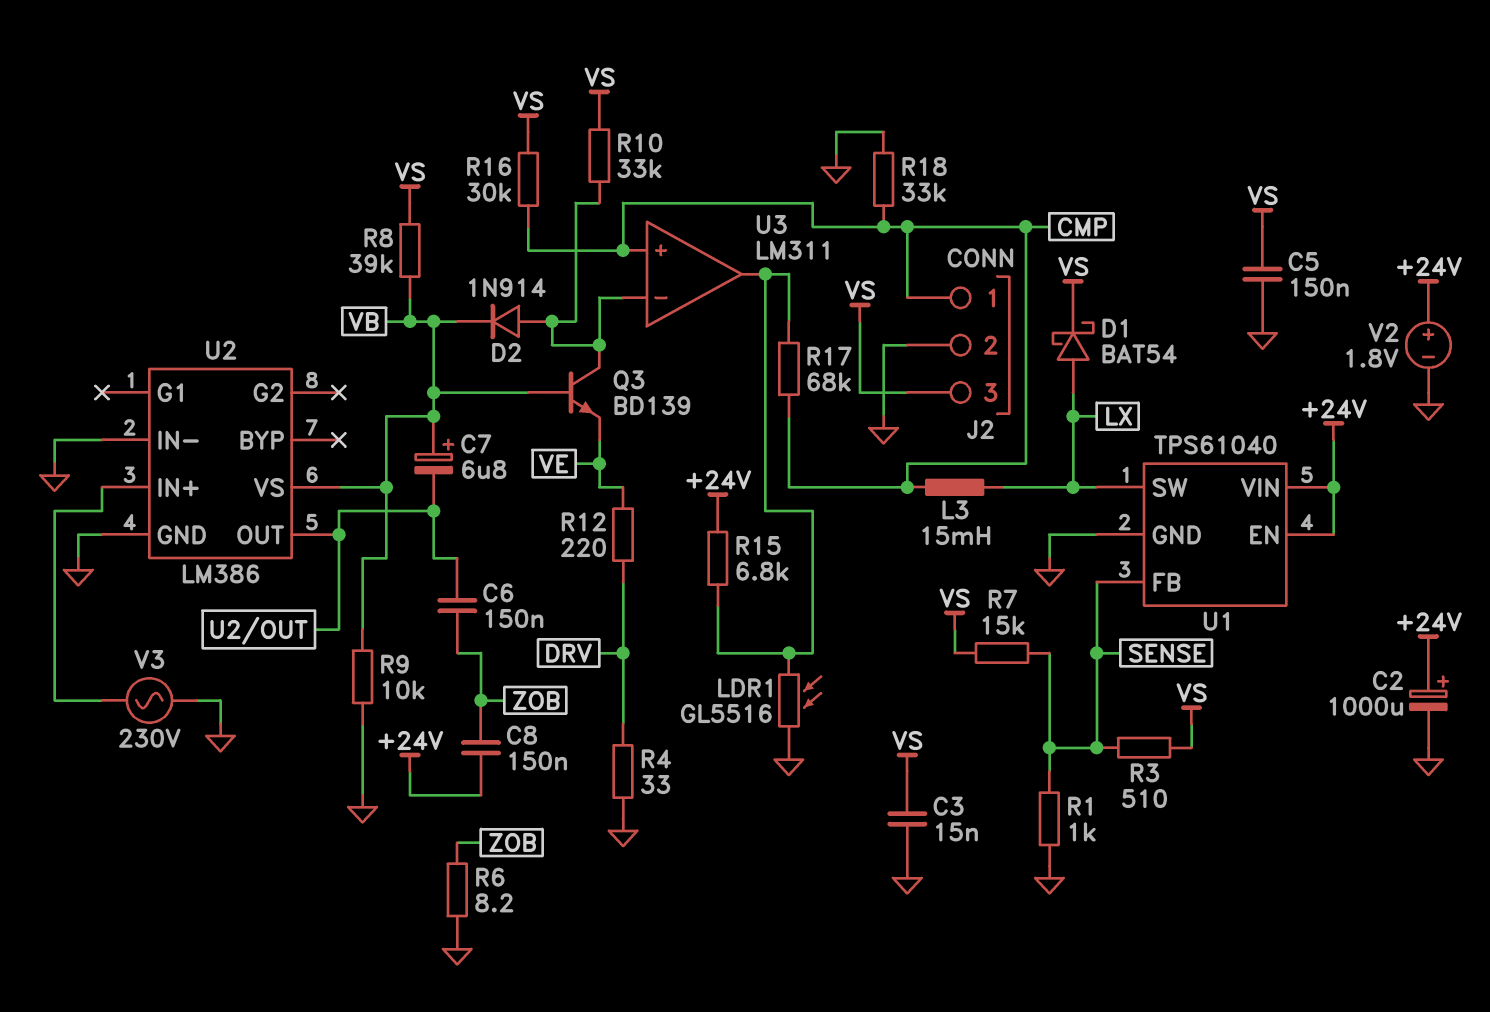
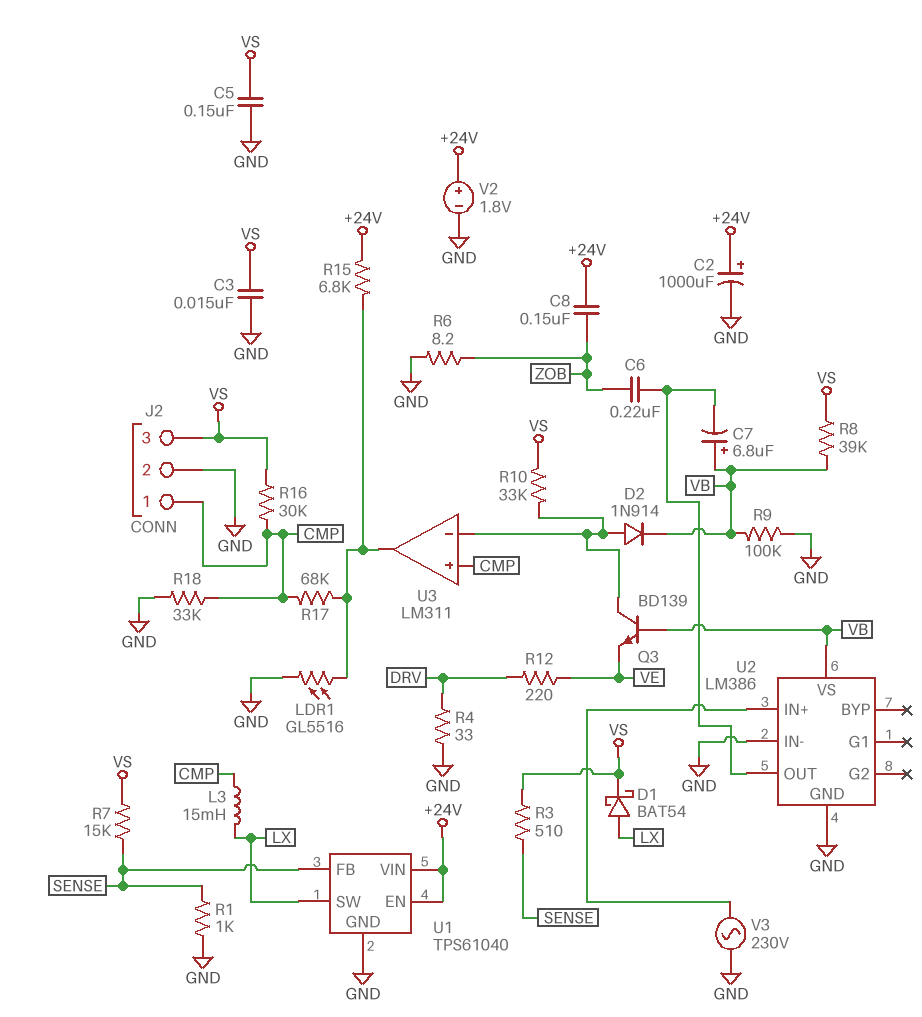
C6: 150nF (U2/OUT, ZOB) -> 220nF (U2/OUT, ZOB)
R9: 10k (GND, VB) -> 100k (GND, VB)

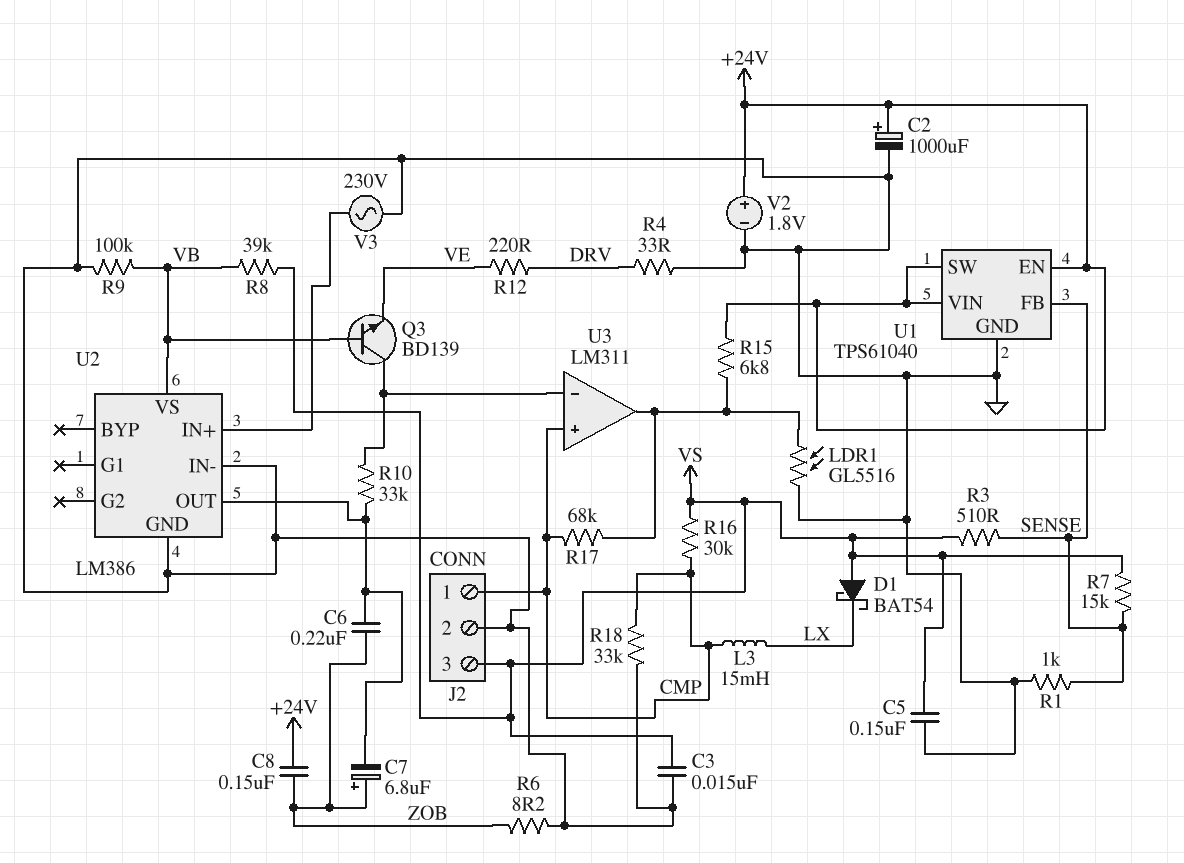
C7: 6.8uF (plus VB, minus U2/OUT) -> 6.8uF (plus ZOB, minus U2/OUT)
D1: schottky BAT54 (A LX, K VS) -> schottky BAT54 (A VS, K LX)
D2: diode 1N914 (A U3/in-, K VB) -> none
R10: 33k (U3/in-, VS) -> 33k (U2/OUT, U3/in-)
U1 pin SW: LX -> +24V

